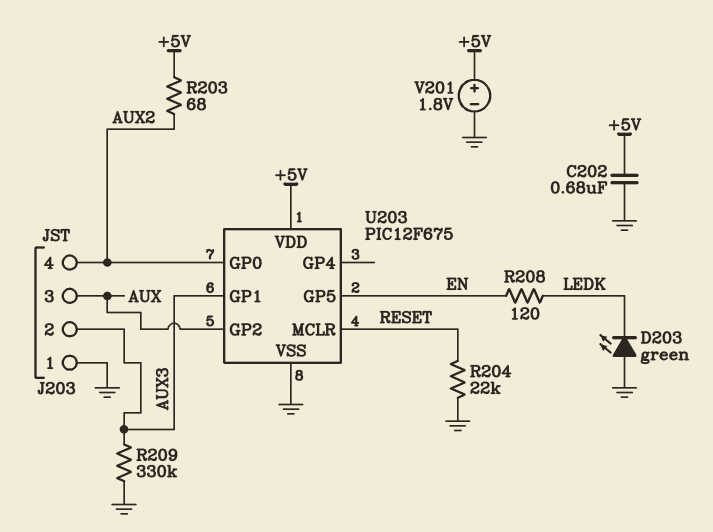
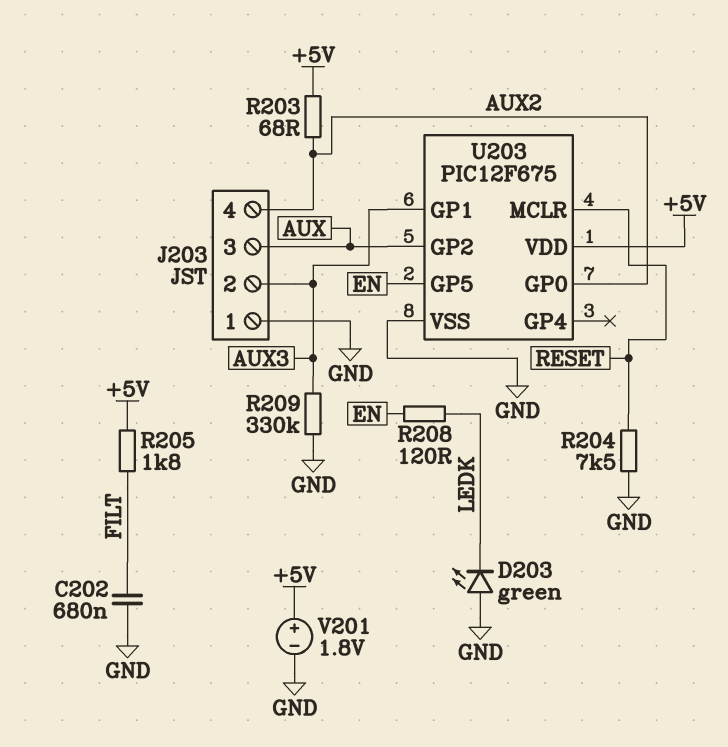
C202: 680nF (+5V, GND) -> 680nF (FILT, GND)
R204: 22k (GND, RESET) -> 7.5k (GND, RESET)
R205: none -> 1.8k (+5V, FILT)

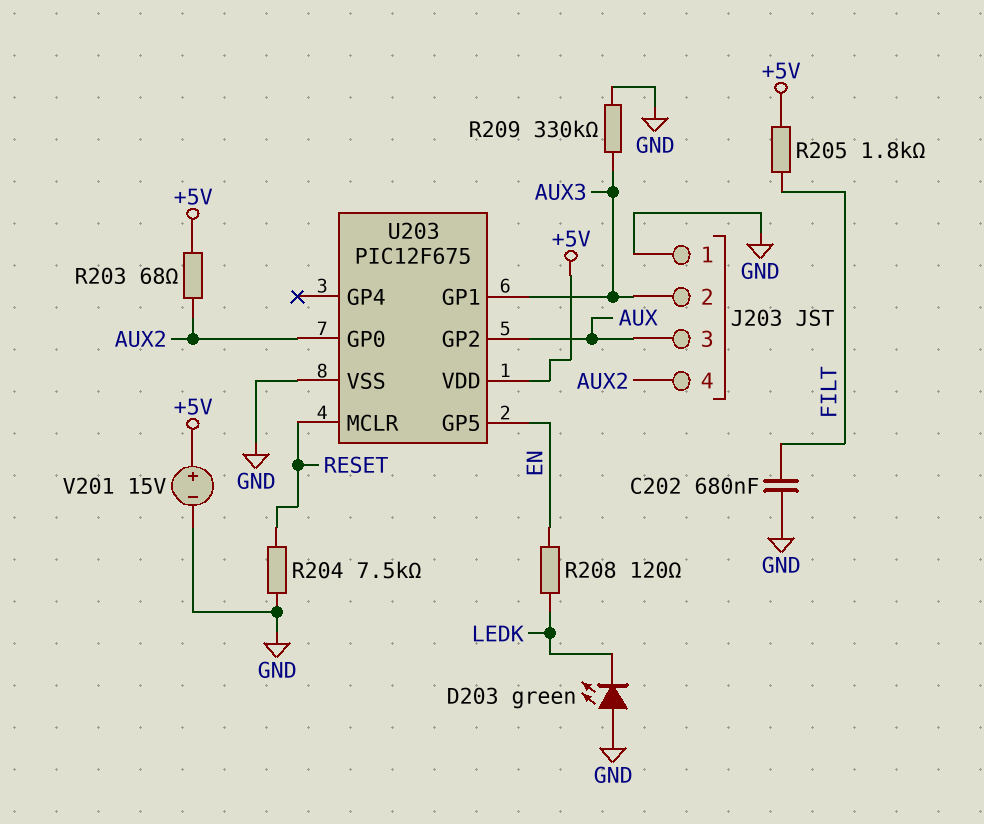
V201: 1.8V (plus +5V, minus GND) -> 15V (plus +5V, minus GND)

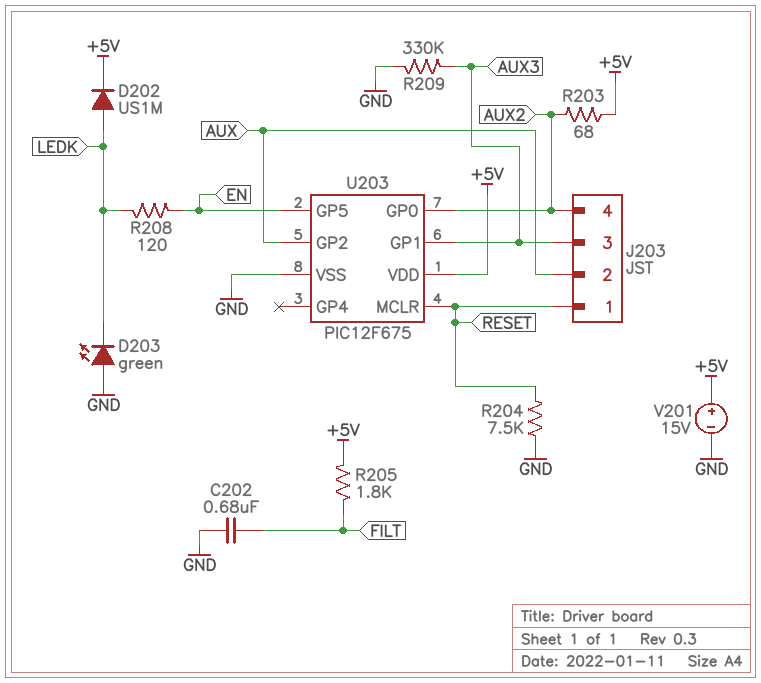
D202: none -> diode US1M (A LEDK, K +5V)
J203 pin 1: GND -> RESET
J203 pin 2: AUX3 -> AUX
J203 pin 3: AUX -> AUX3

